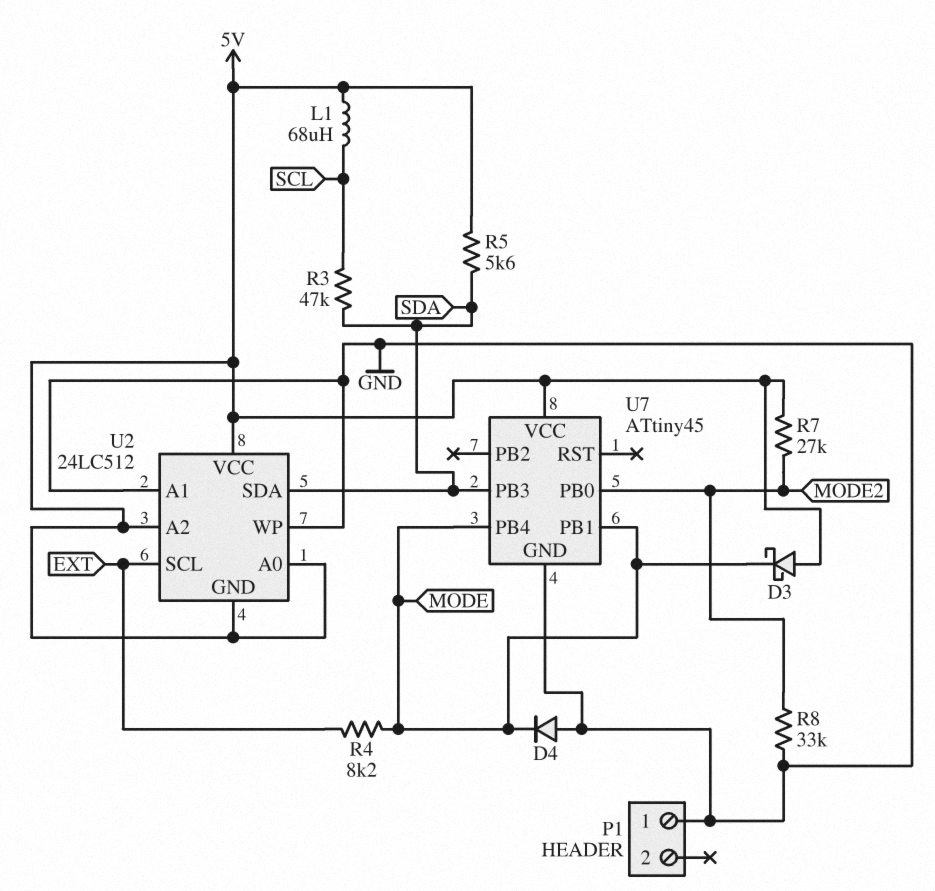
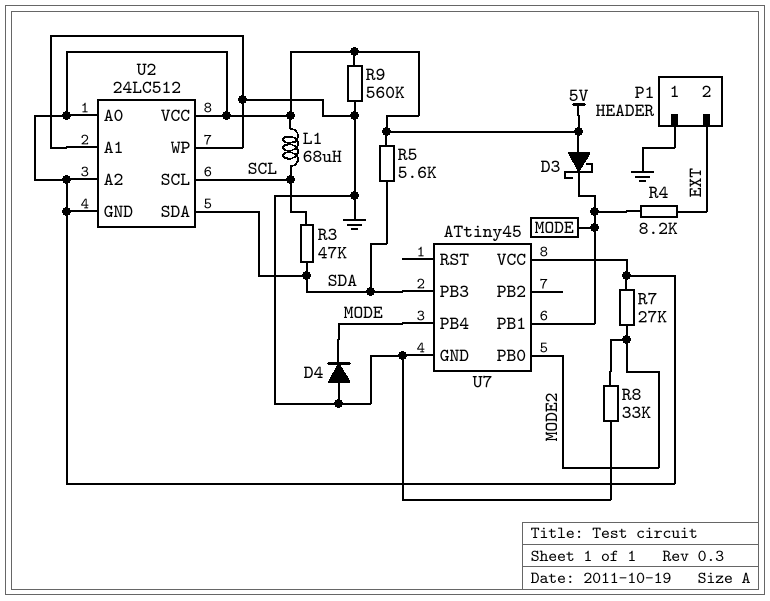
P1 pin 2: none -> EXT
R9: none -> 560k (5V, GND)
U2 pin SCL: EXT -> SCL

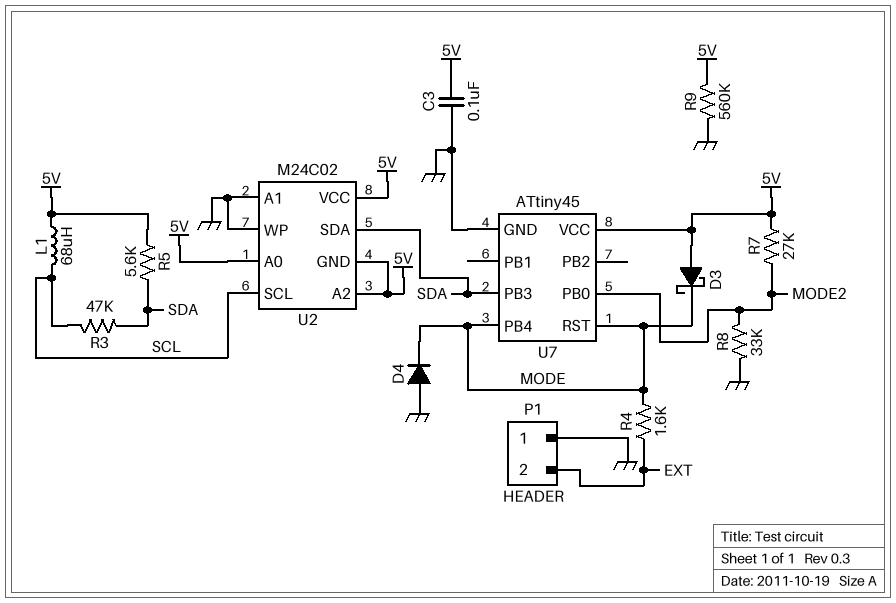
C3: none -> 100nF (5V, GND)
R4: 8.2k (EXT, MODE) -> 1.6k (EXT, MODE)
U2: 24LC512 -> M24C02
U7 pin PB1: MODE -> none
U7 pin RST: none -> MODE

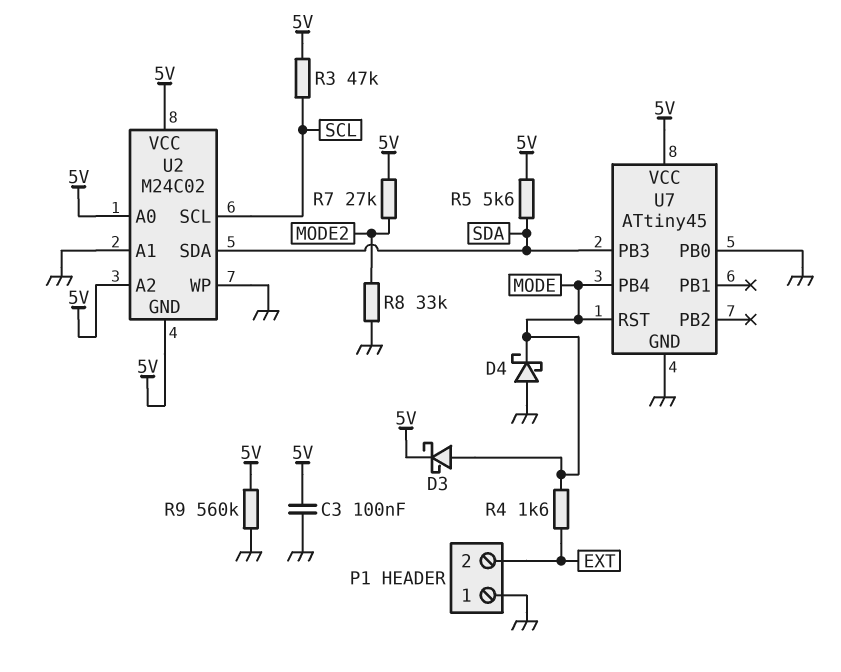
D3: schottky (A 5V, K MODE) -> schottky (A MODE, K 5V)
D4: diode (A GND, K MODE) -> schottky (A GND, K MODE)
L1: 68uH (5V, SCL) -> none
R3: 47k (SCL, SDA) -> 47k (5V, SCL)
U7 pin PB0: MODE2 -> GND

